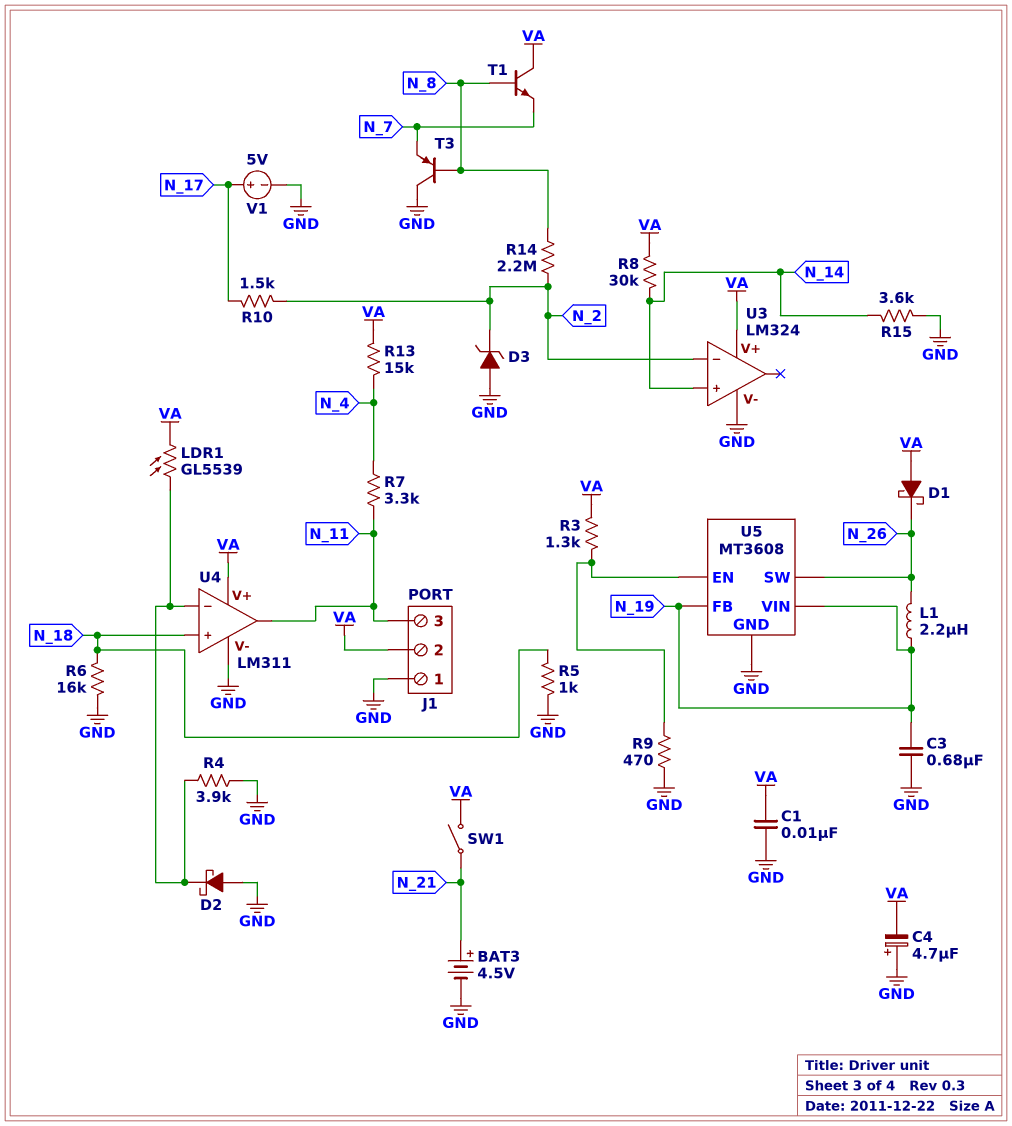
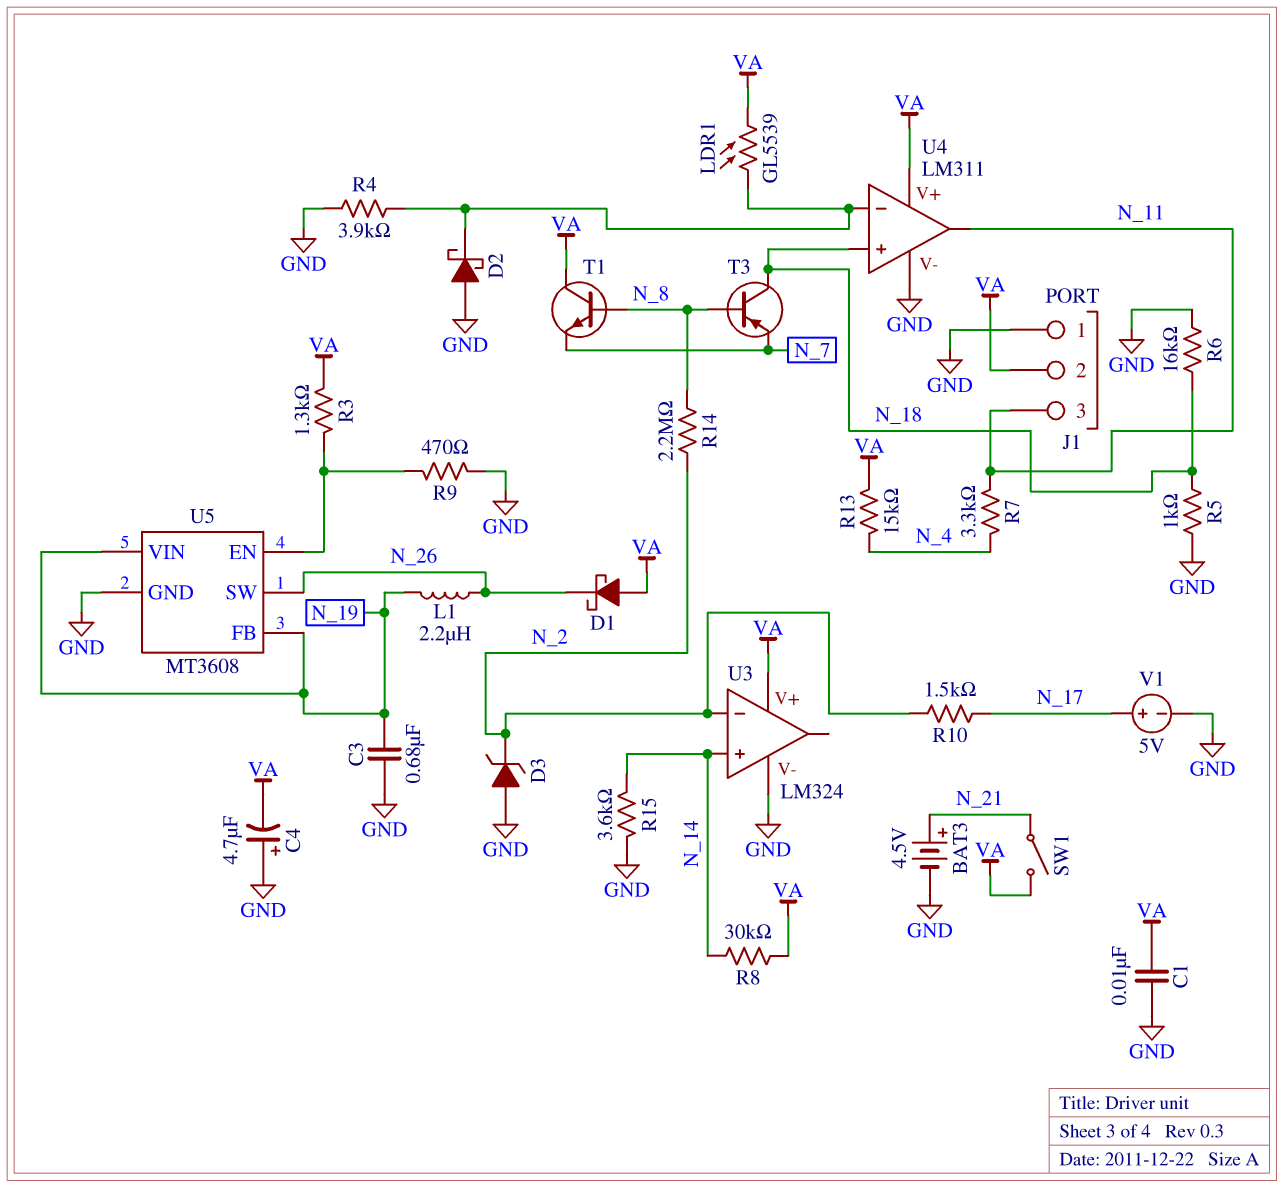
T3: PNP (B N_8, C GND, E N_7) -> PNP (B N_8, C N_18, E N_7)

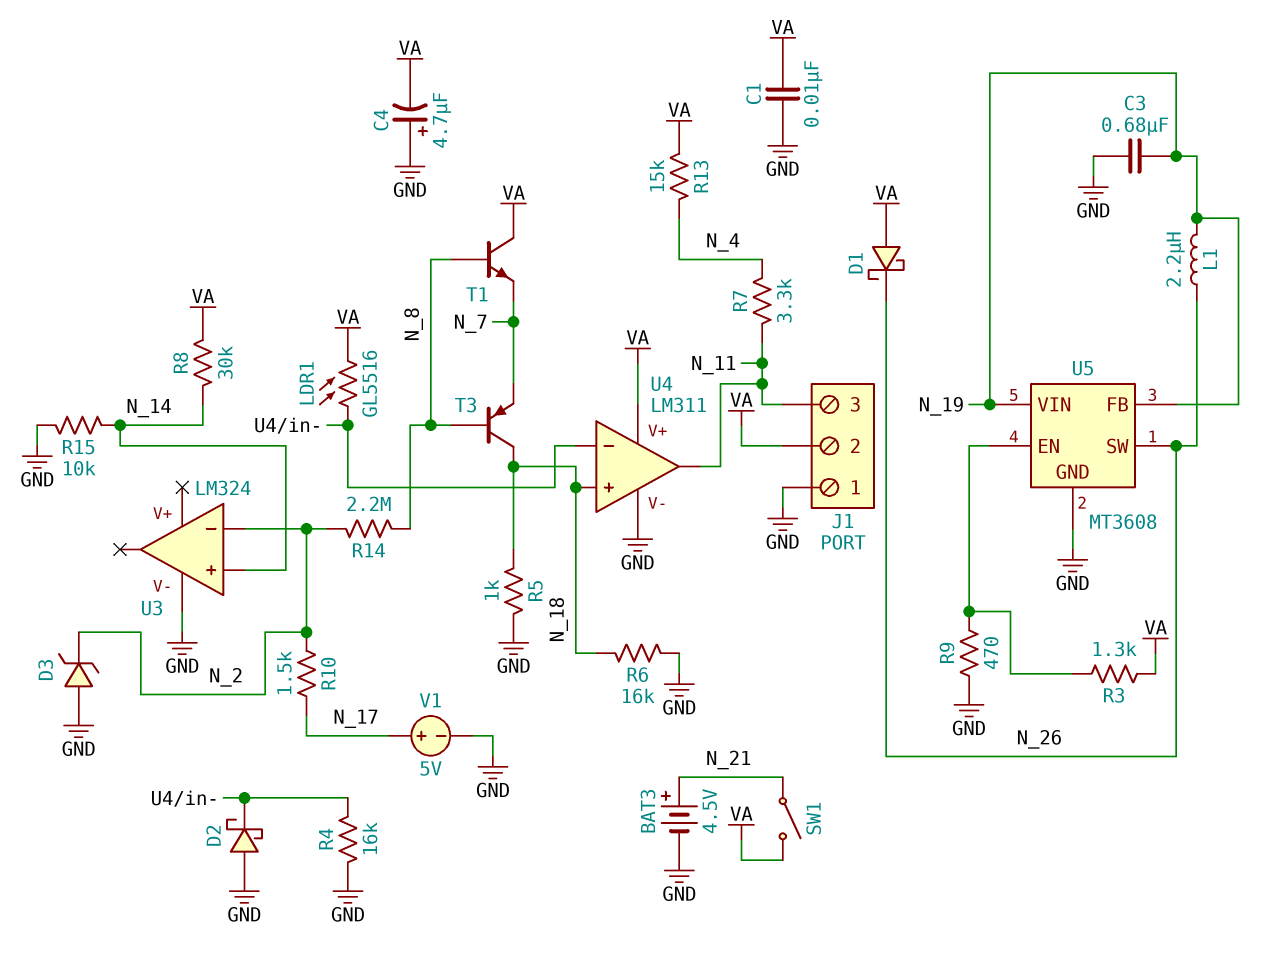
LDR1: GL5539 (U4/in-, VA) -> GL5516 (U4/in-, VA)
R4: 3.9k (GND, U4/in-) -> 16k (GND, U4/in-)
R15: 3.6k (GND, N_14) -> 10k (GND, N_14)
U3 pin V+: VA -> none

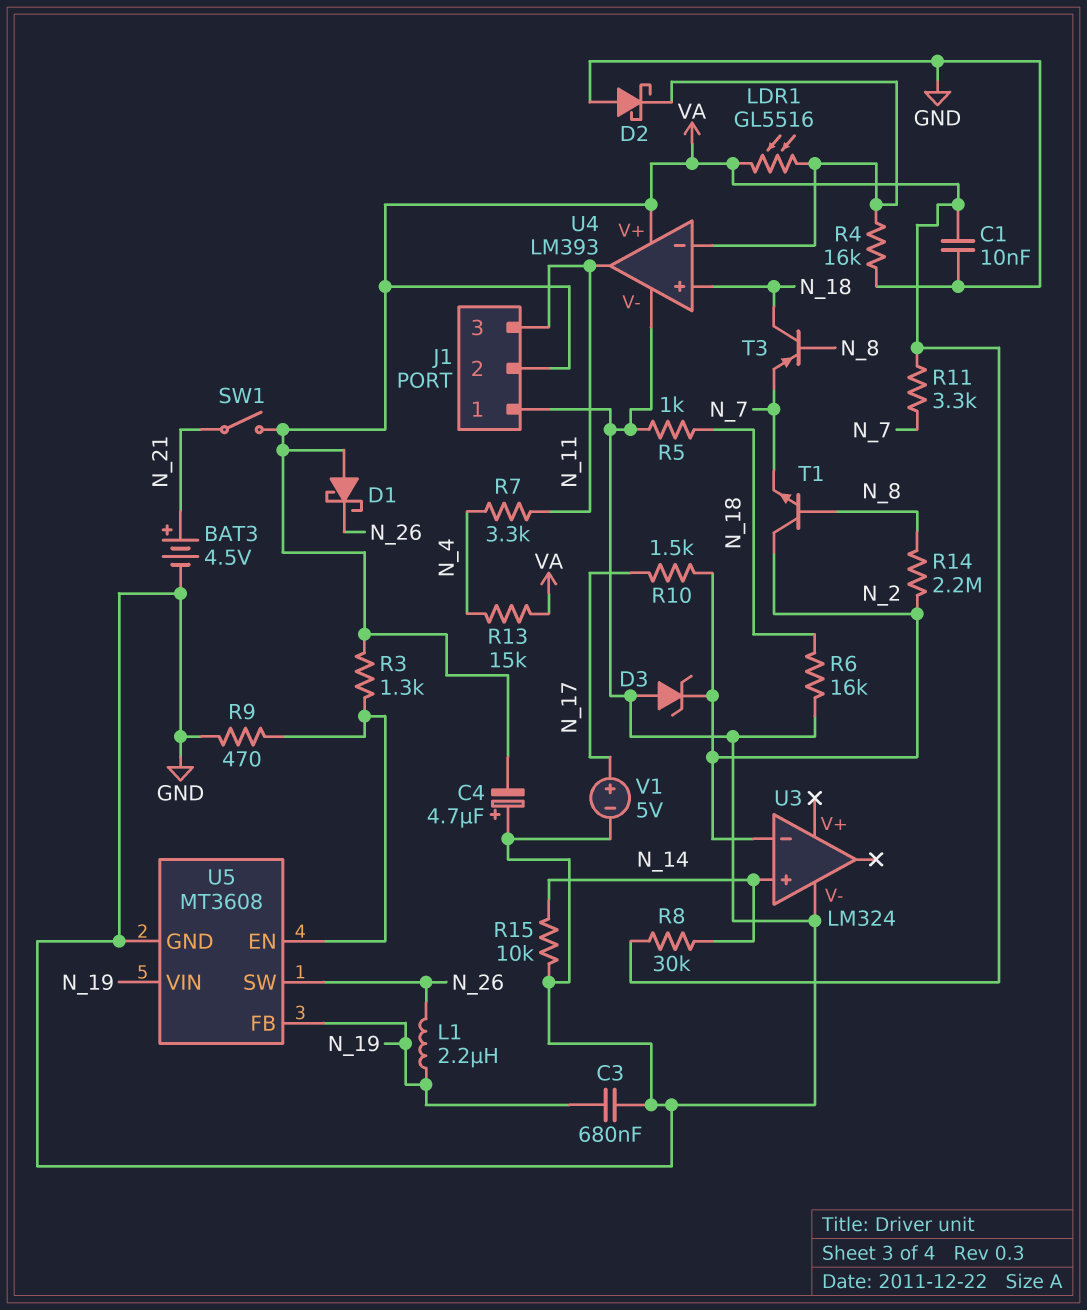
R11: none -> 3.3k (N_7, VA)
T1: NPN (B N_8, C VA, E N_7) -> NPN (B N_8, C N_2, E N_7)
U4: LM311 -> LM393

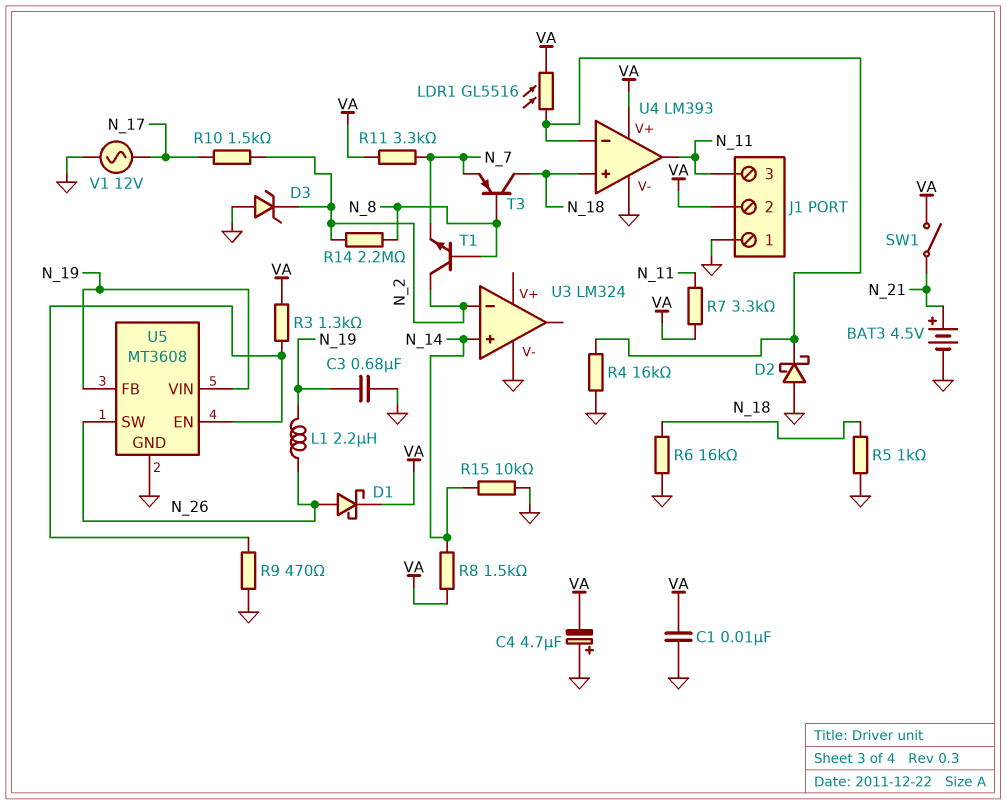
D1: schottky (A VA, K N_26) -> schottky (A N_26, K VA)
R7: 3.3k (N_4, N_11) -> 3.3k (N_11, VA)
R8: 30k (N_14, VA) -> 1.5k (N_14, VA)
R13: 15k (N_4, VA) -> none
V1: 5V (plus N_17, minus GND) -> AC 12V (GND, N_17)

